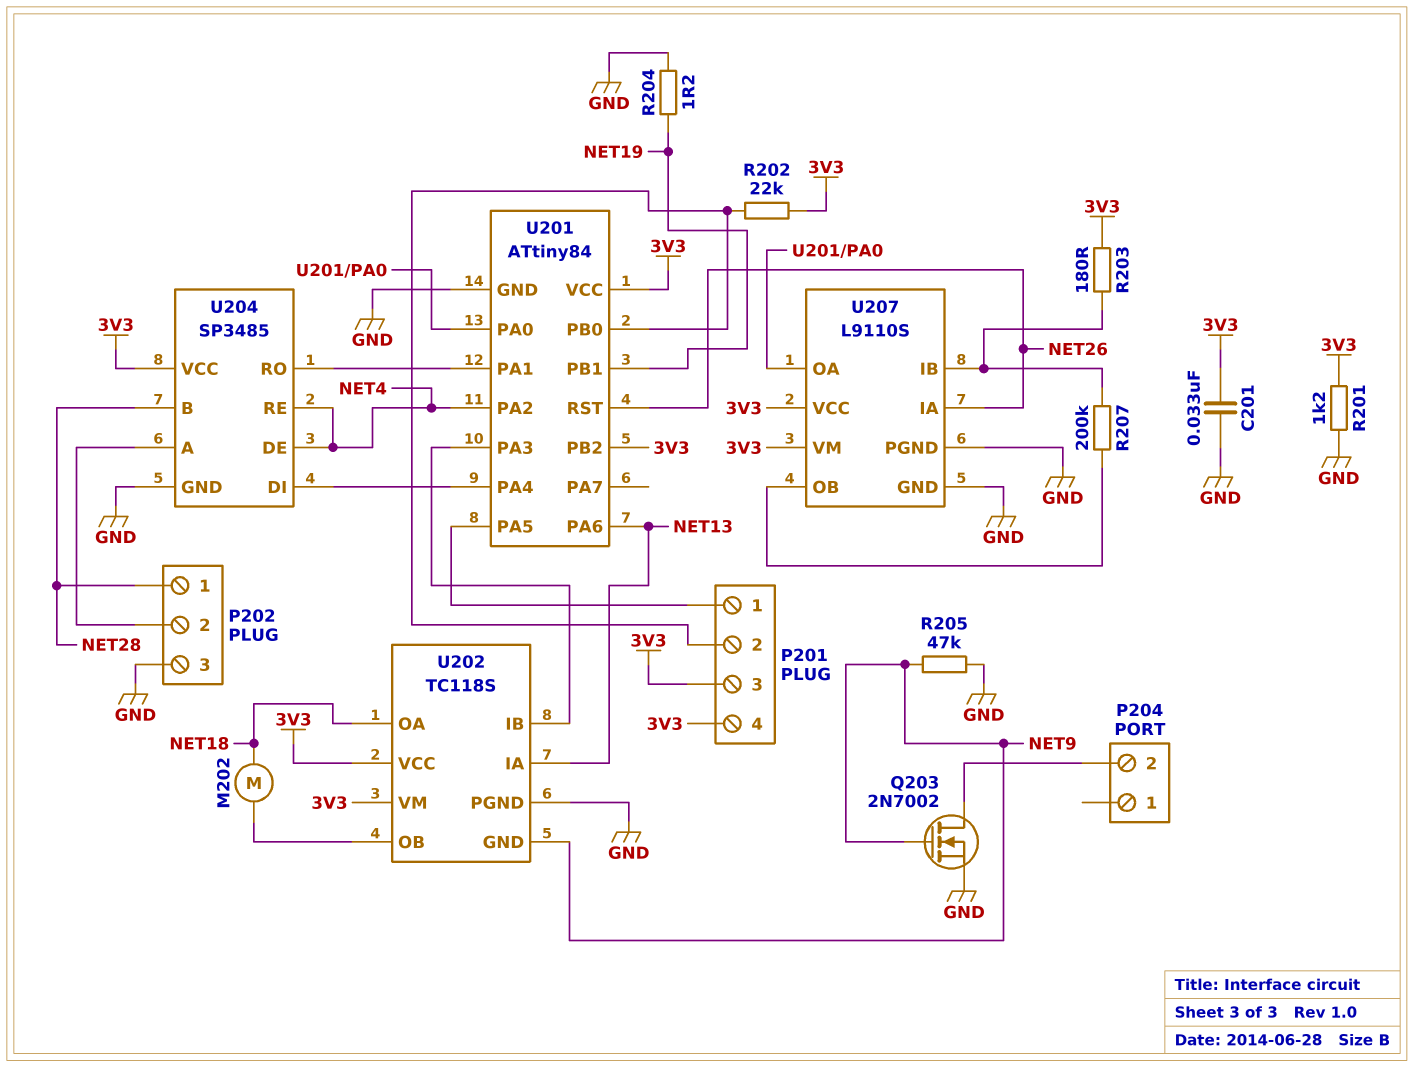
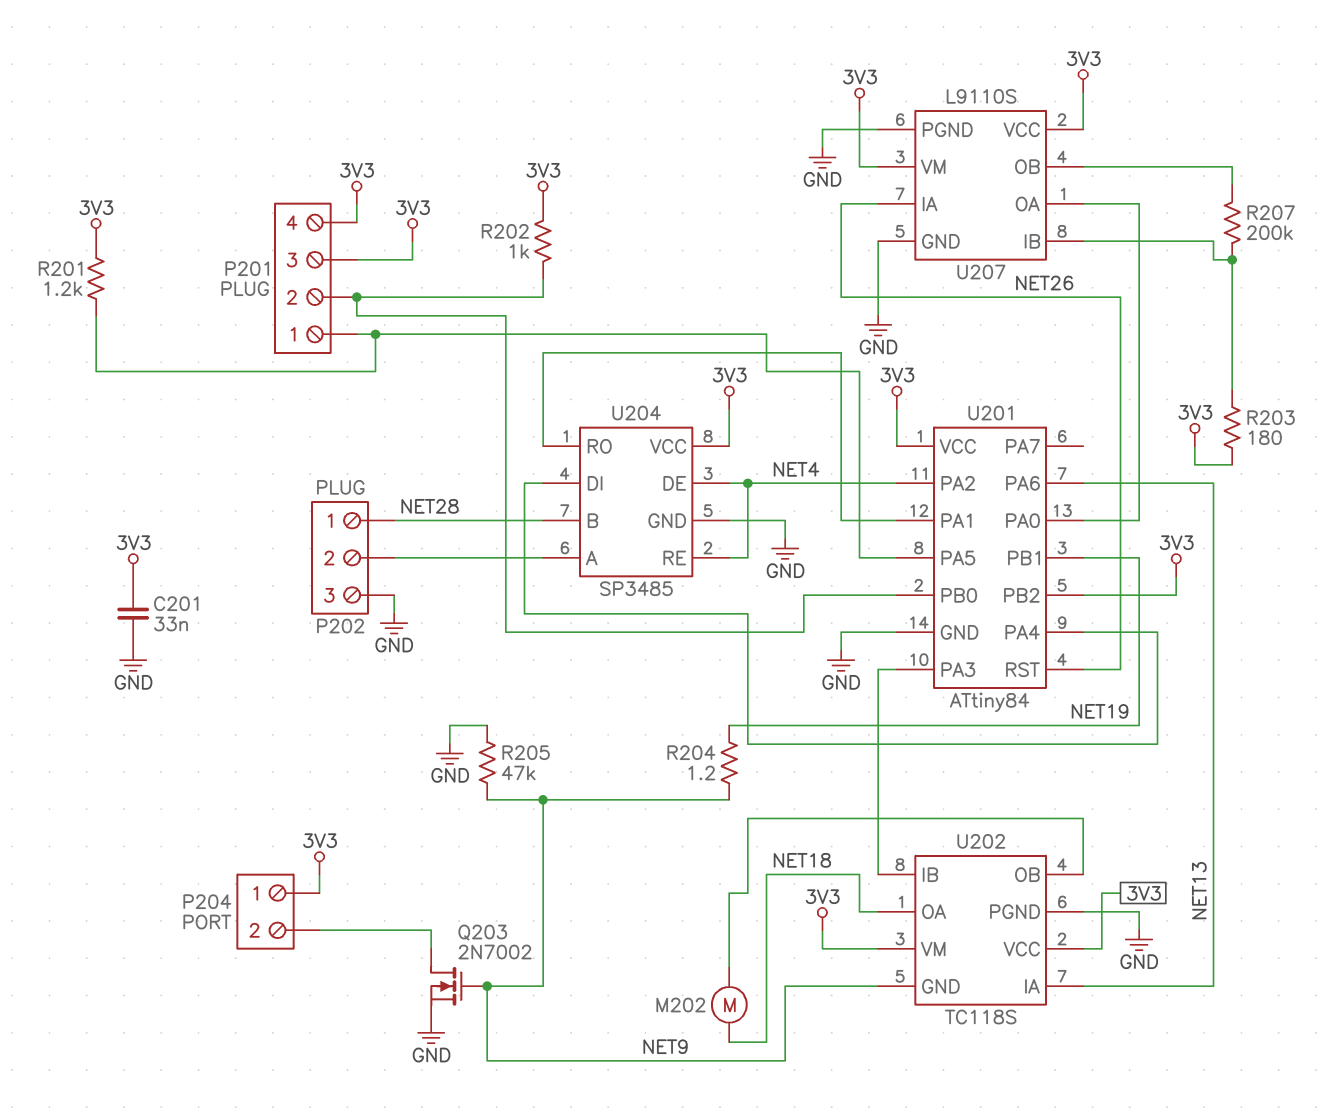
P204 pin 1: none -> 3V3
R201: 1.2k (3V3, GND) -> 1.2k (3V3, P201/1)
R202: 22k (3V3, P201/2) -> 1k (3V3, P201/2)
R204: 1.2 (GND, NET19) -> 1.2 (NET9, NET19)

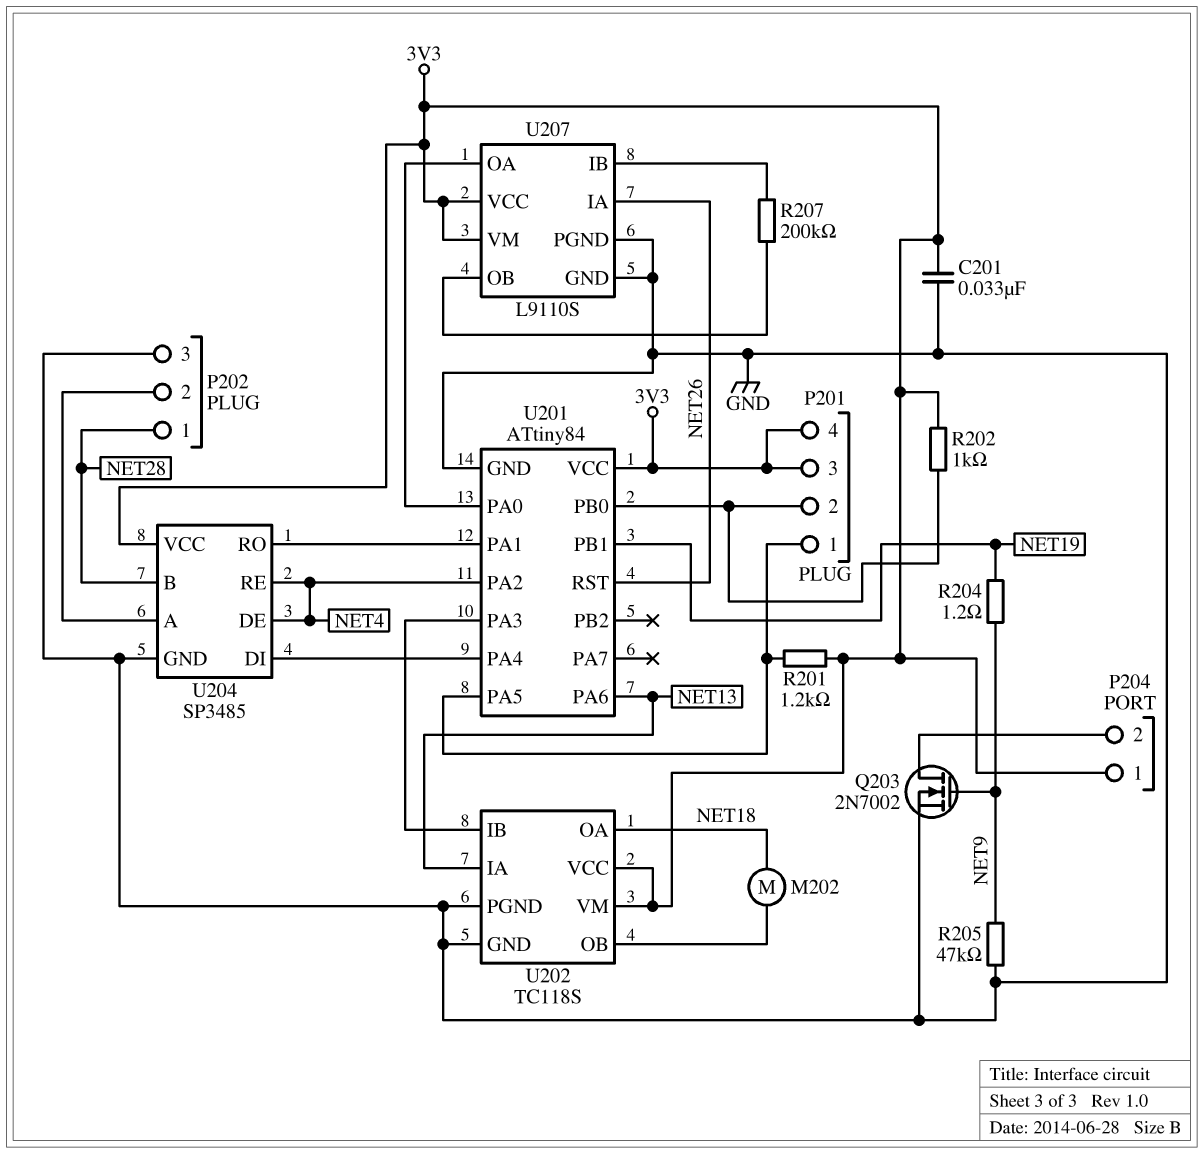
R203: 180 (3V3, U207/IB) -> none
U201 pin PB2: 3V3 -> none
U202 pin GND: NET9 -> GND

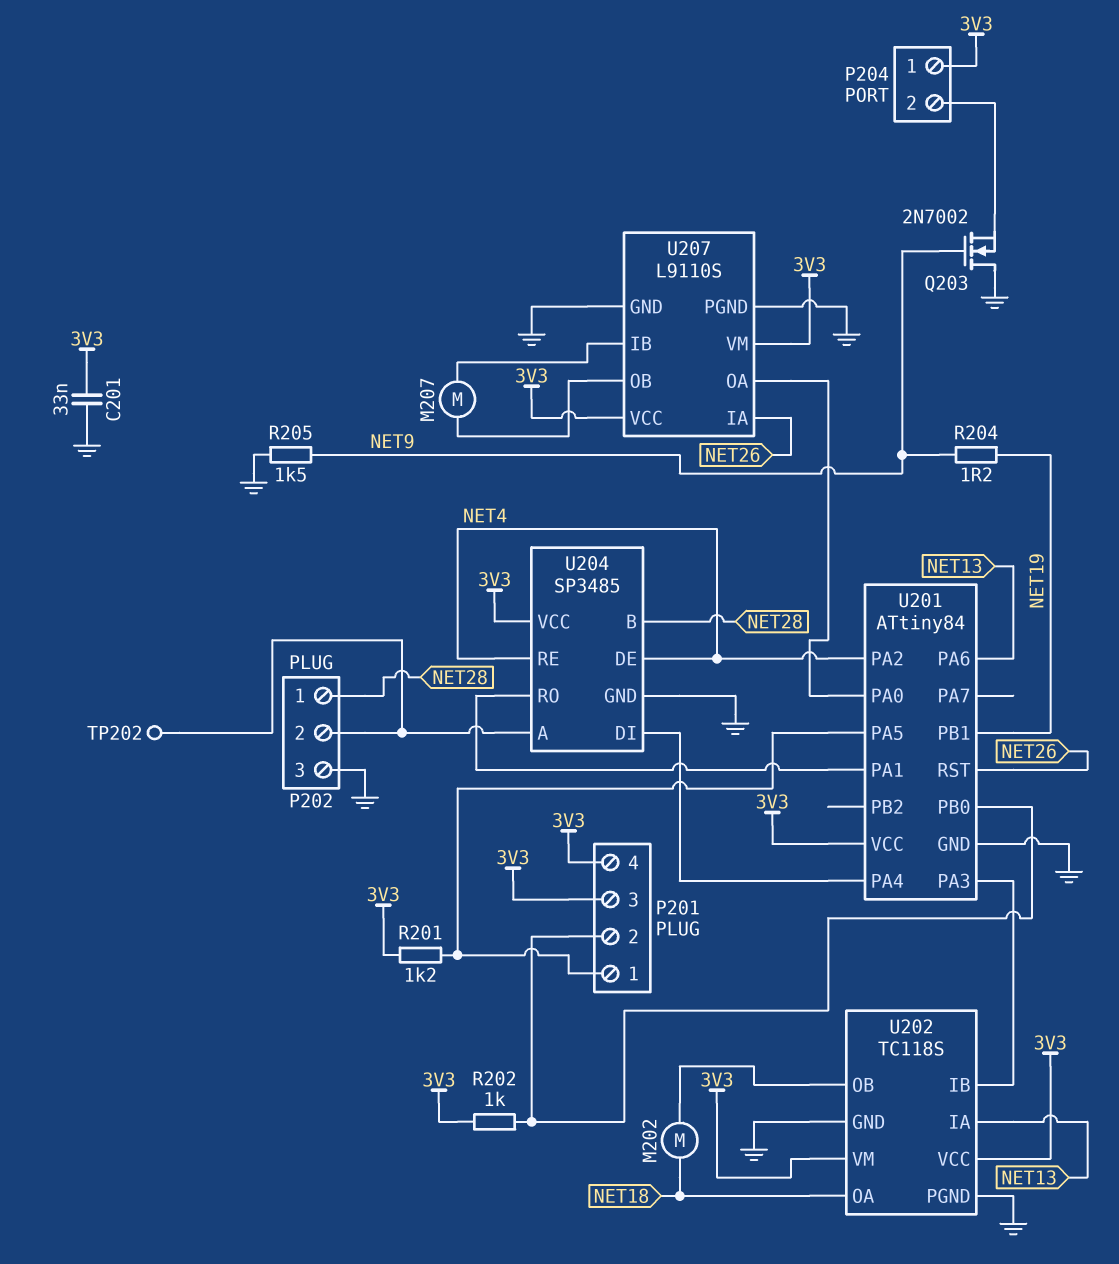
M207: none -> motor (U207/IB, U207/OB)
Q203: NMOS 2N7002 (G NET9, D P204/2, S GND) -> NMOS 2N7002 (G NET9, D GND, S P204/2)
R205: 47k (GND, NET9) -> 1.5k (GND, NET9)
R207: 200k (U207/IB, U207/OB) -> none
TP202: none -> test point (P202/2)

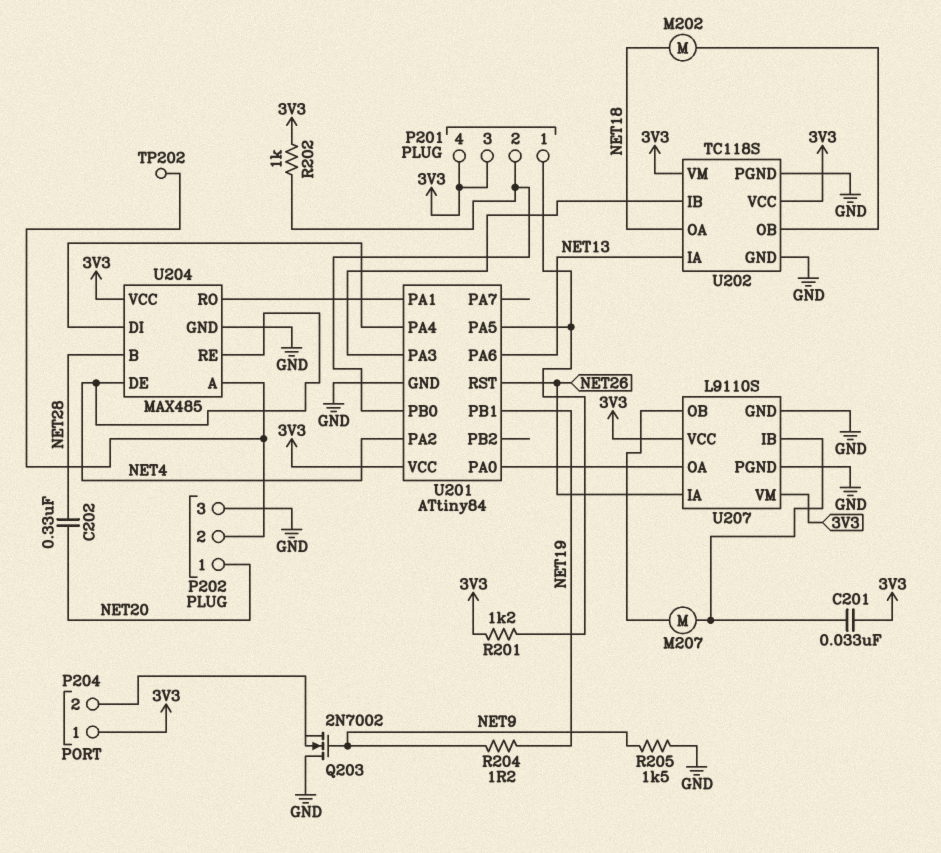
C201: 33nF (3V3, GND) -> 33nF (3V3, U207/IB)
C202: none -> 330nF (NET20, NET28)
P202 pin 1: NET28 -> NET20
U204: SP3485 -> MAX485

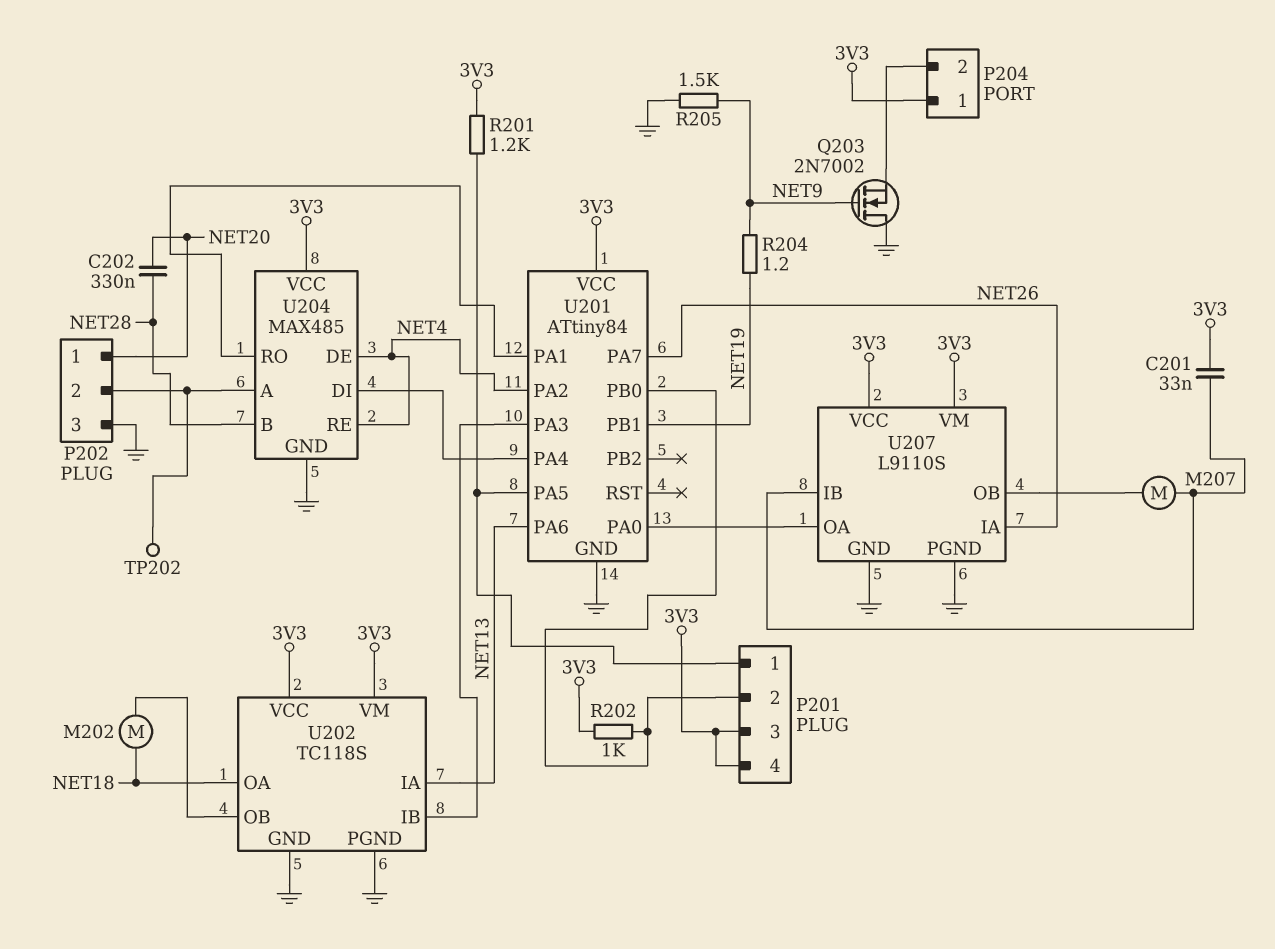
U201 pin PA7: none -> NET26
U201 pin RST: NET26 -> none

